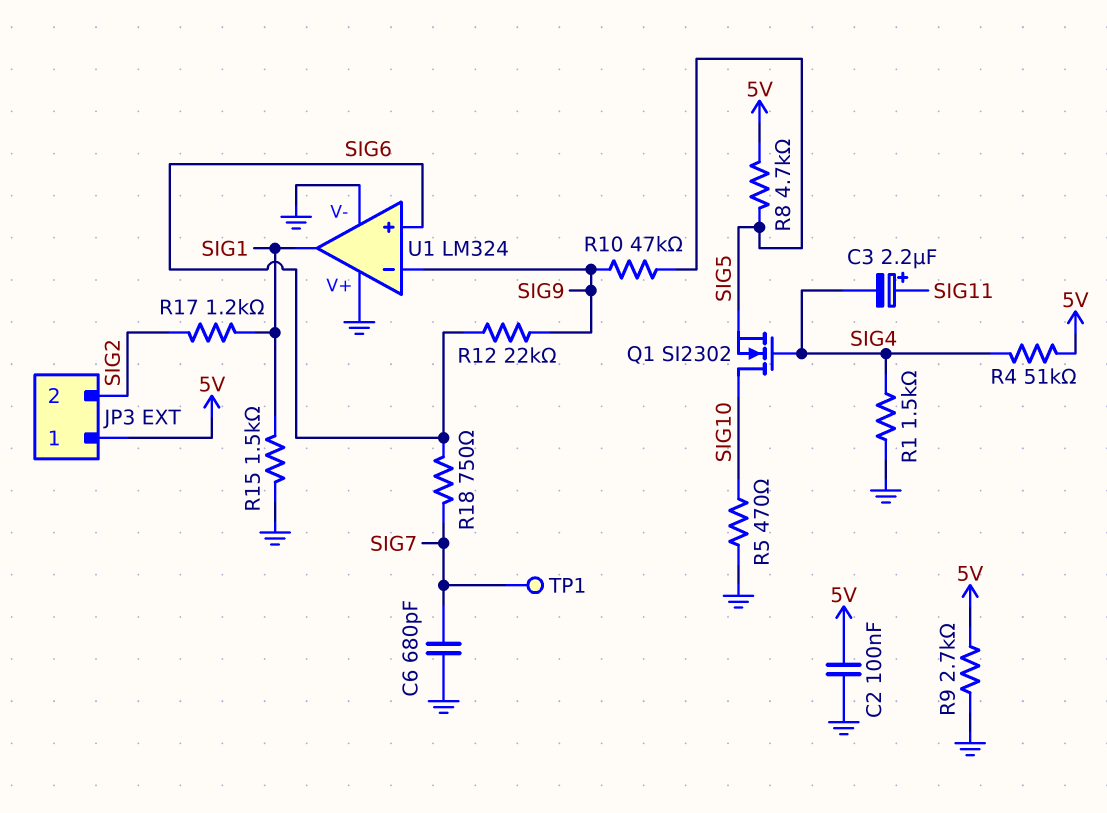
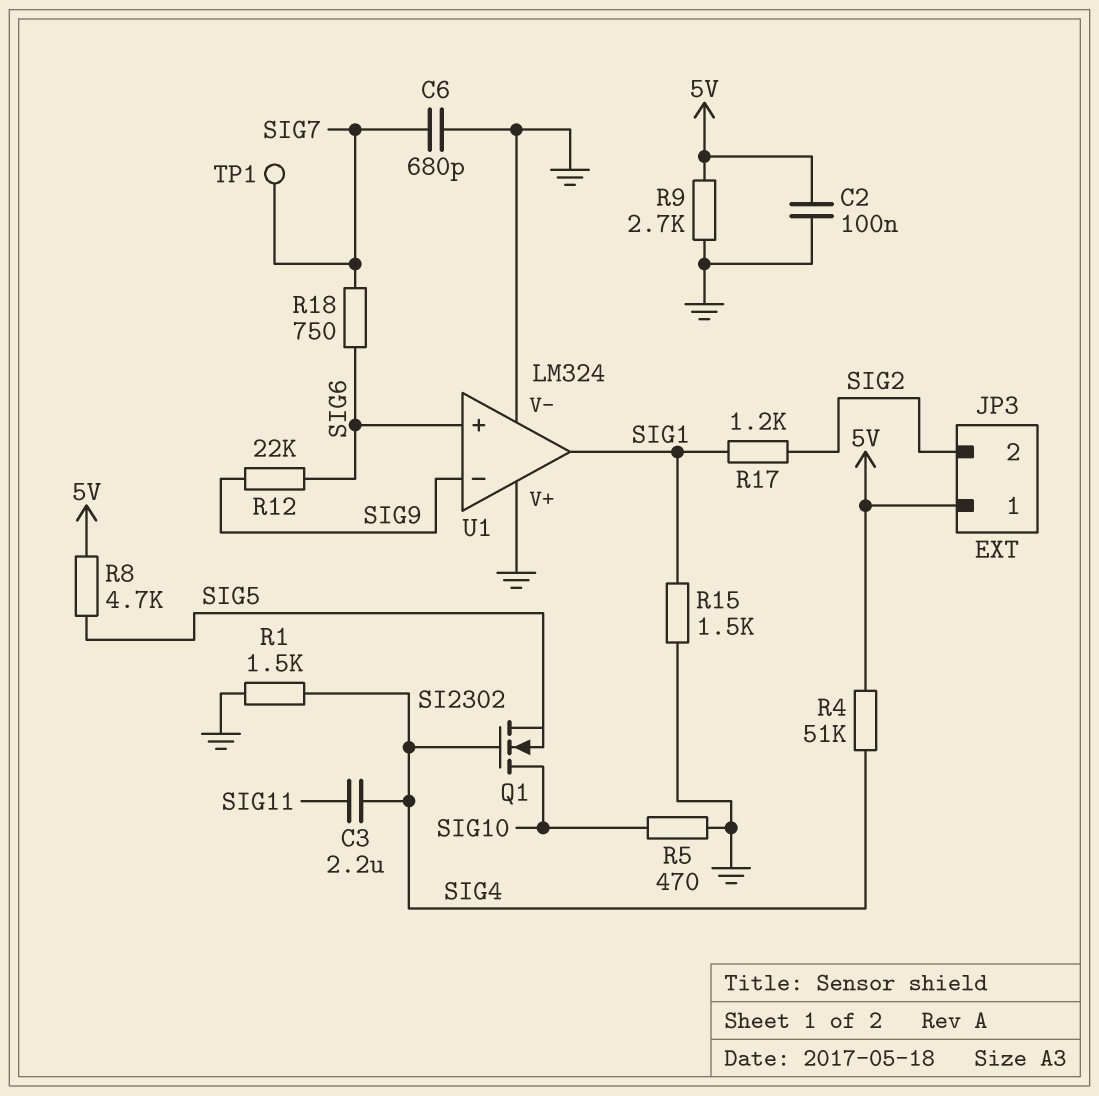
C3: 2.2uF (plus SIG11, minus SIG4) -> 2.2uF (SIG4, SIG11)
R10: 47k (SIG5, SIG9) -> none

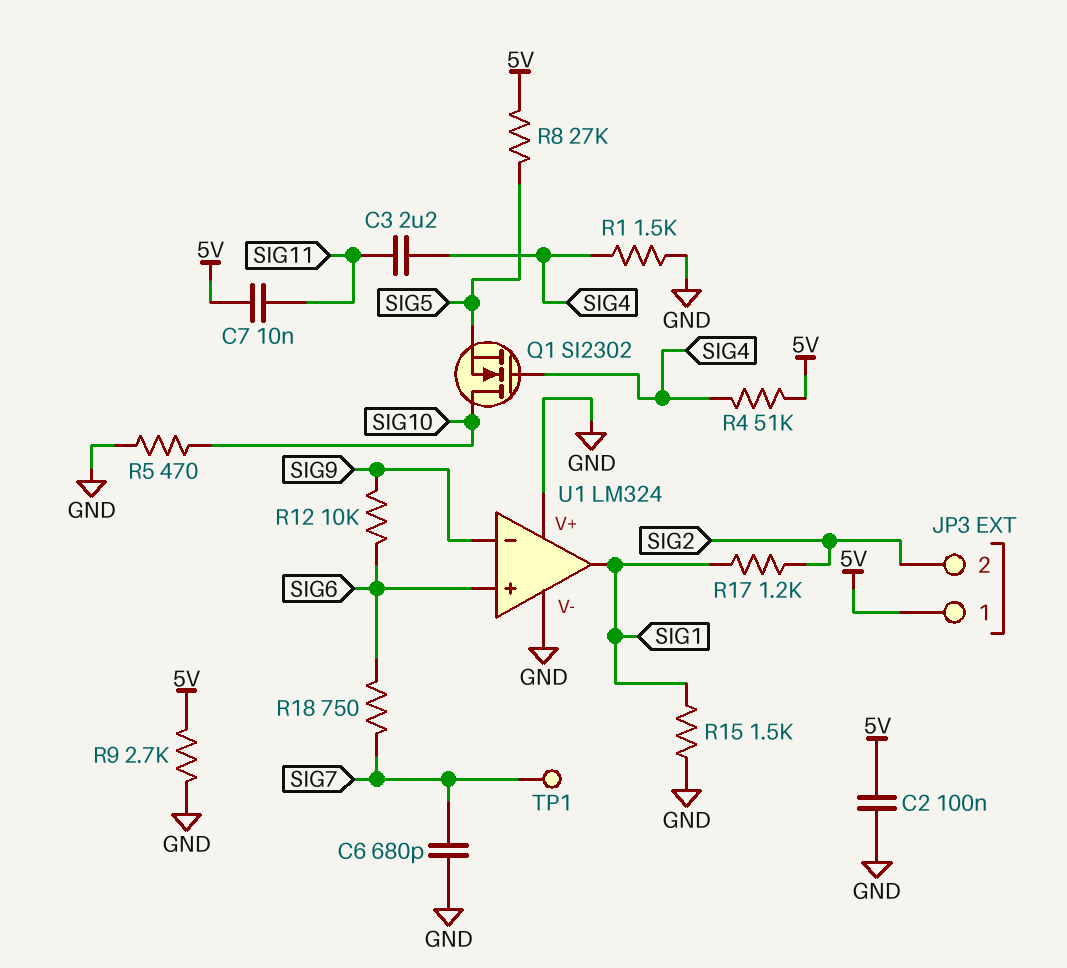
C7: none -> 10nF (5V, SIG11)
R8: 4.7k (5V, SIG5) -> 27k (5V, SIG5)
R12: 22k (SIG6, SIG9) -> 10k (SIG6, SIG9)

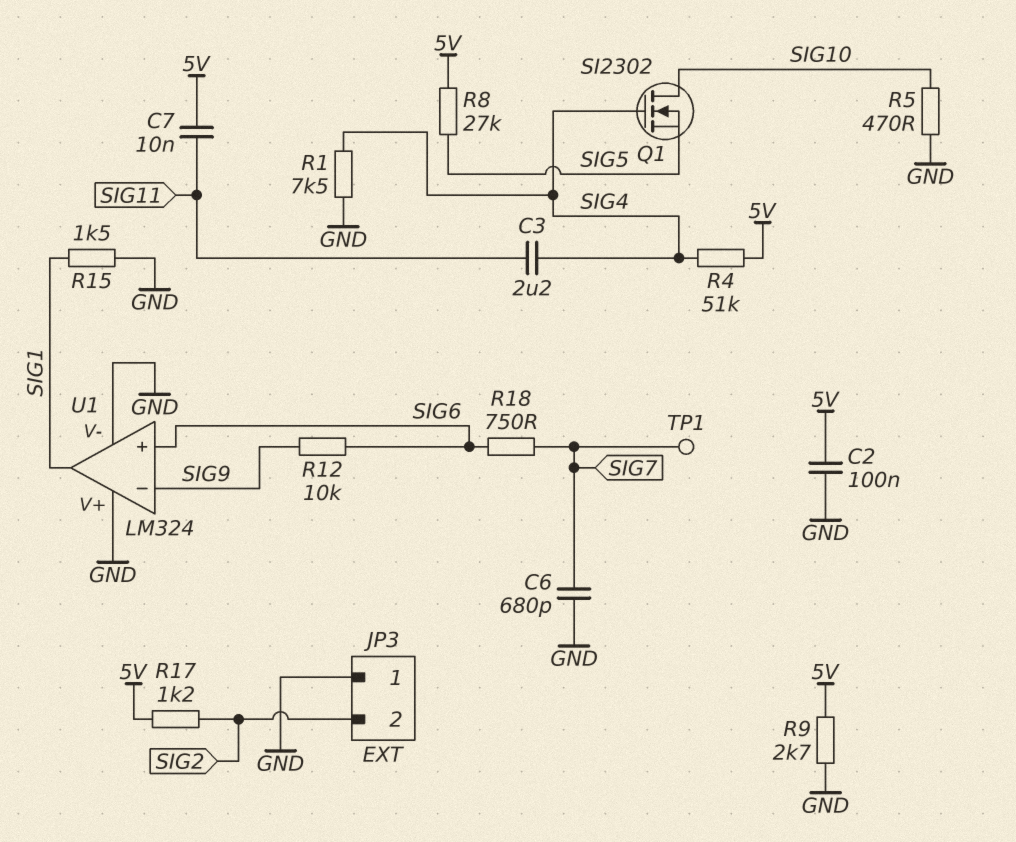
JP3 pin 1: 5V -> GND
R1: 1.5k (GND, SIG4) -> 7.5k (GND, SIG4)
R17: 1.2k (SIG1, SIG2) -> 1.2k (5V, SIG2)

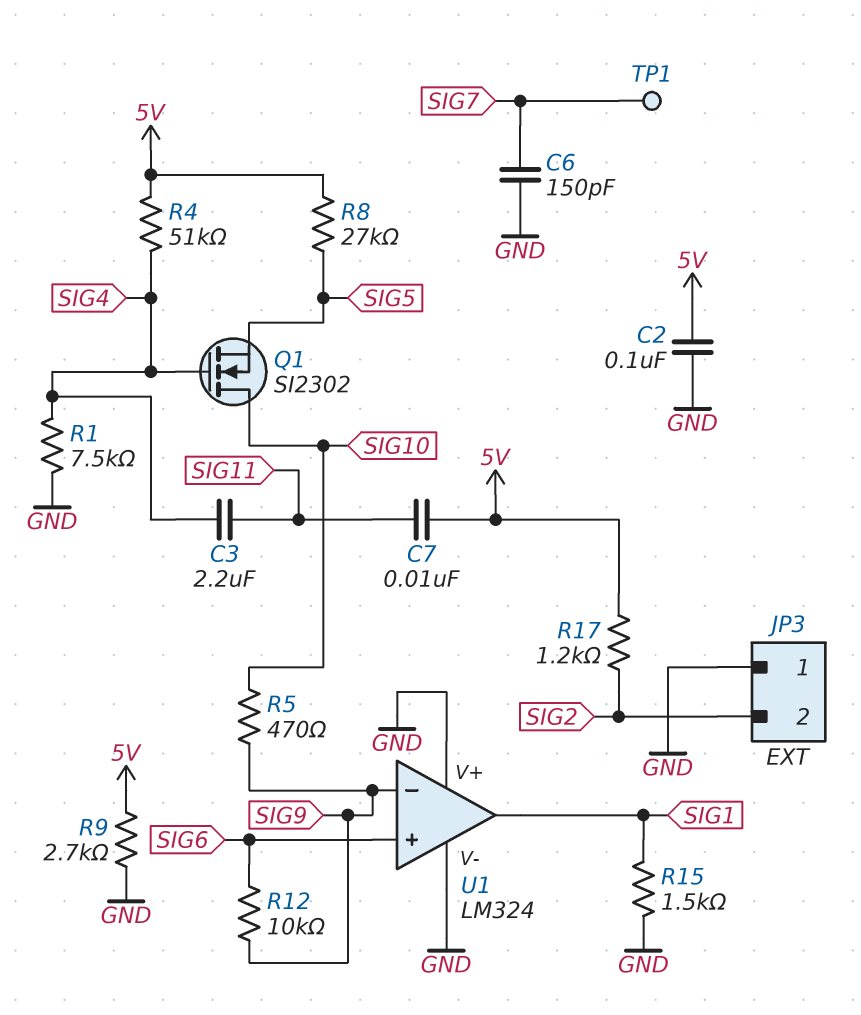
C6: 680pF (GND, SIG7) -> 150pF (GND, SIG7)
R5: 470 (GND, SIG10) -> 470 (SIG9, SIG10)
R18: 750 (SIG6, SIG7) -> none

